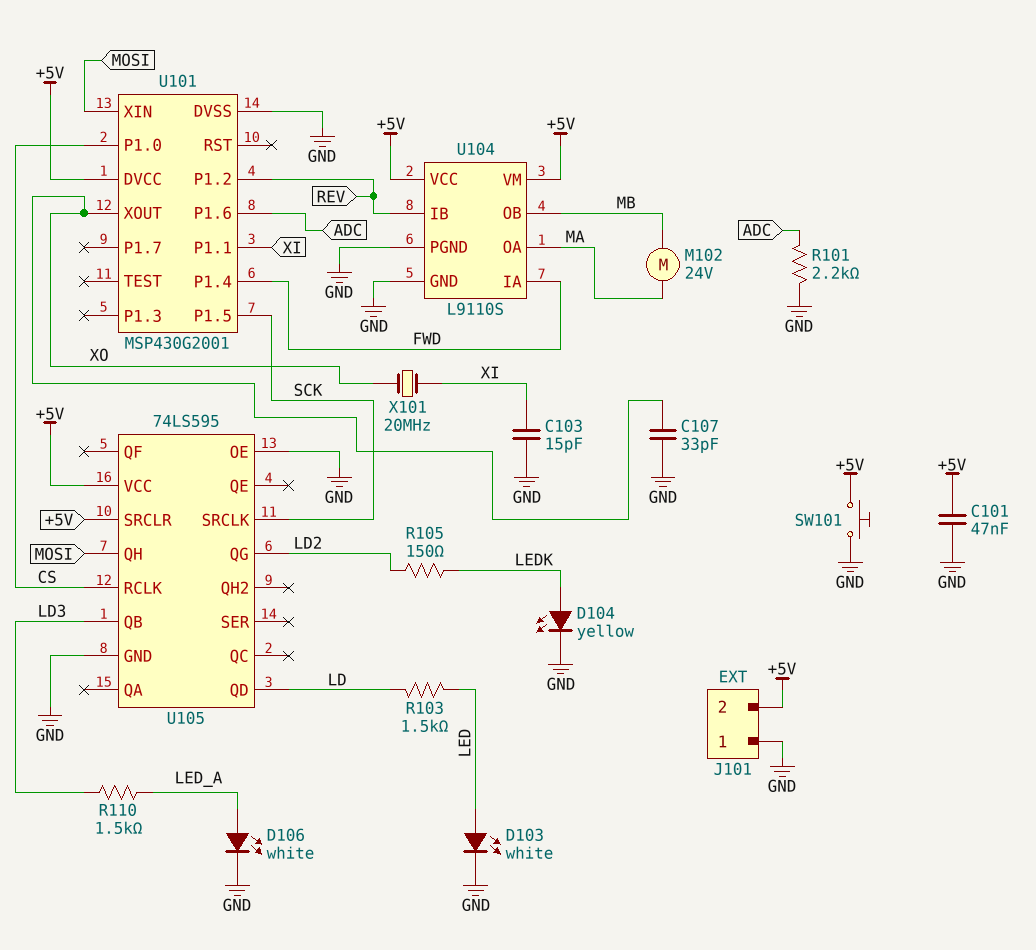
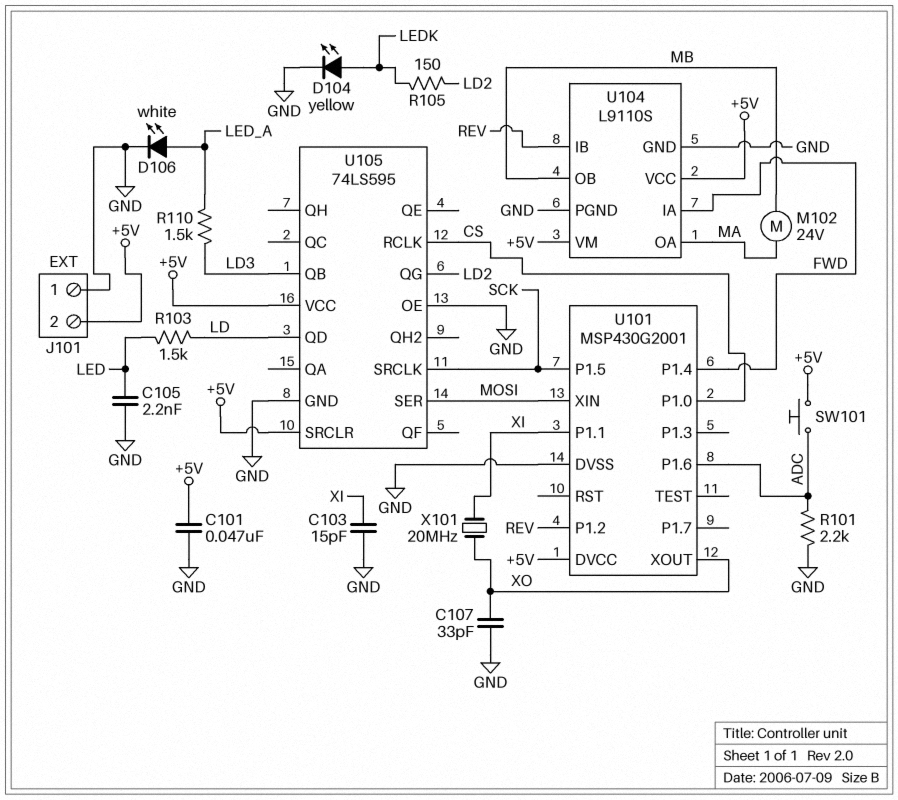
C105: none -> 2.2nF (GND, LED)
D103: LED white (A LED, K GND) -> none
SW101: button (+5V, GND) -> button (+5V, ADC)
U105 pin QH: MOSI -> none
U105 pin SER: none -> MOSI

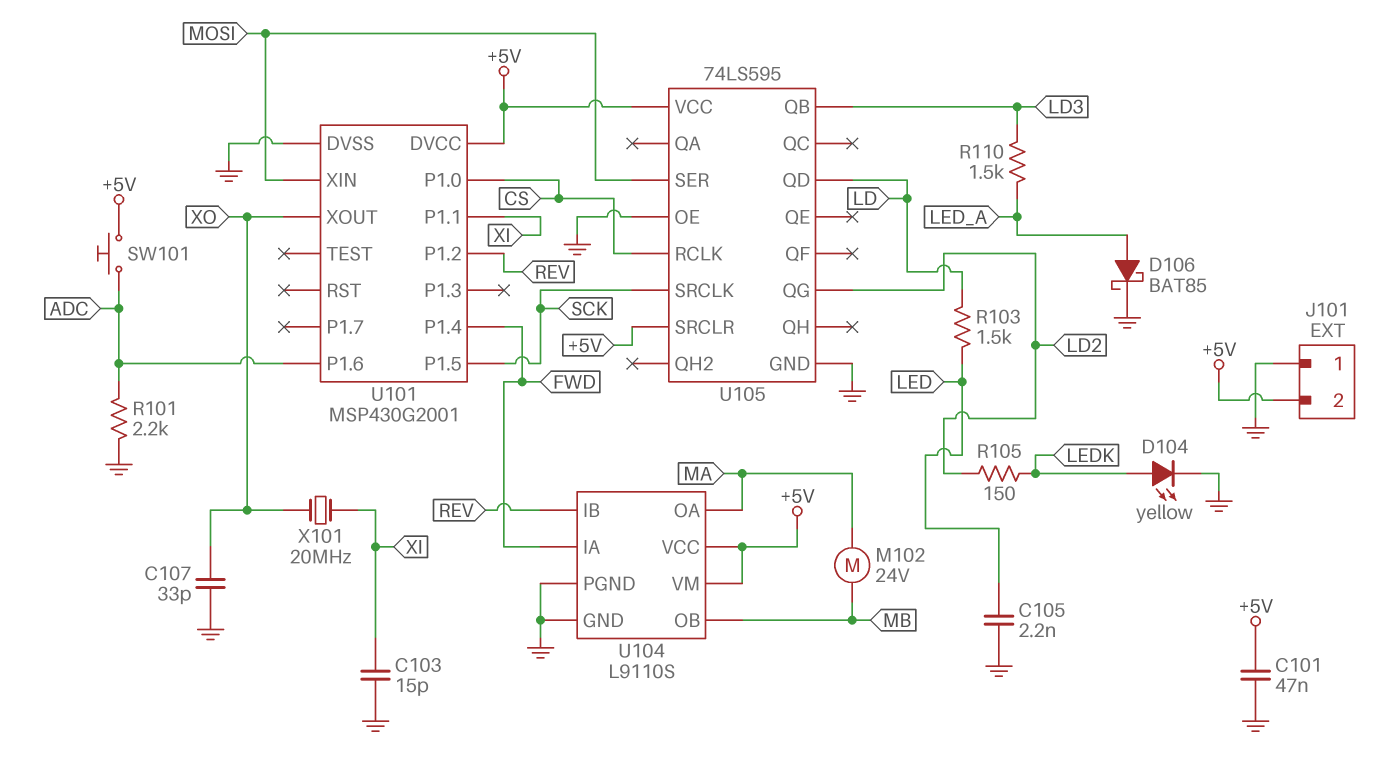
D106: LED white (A LED_A, K GND) -> schottky BAT85 (A LED_A, K GND)

